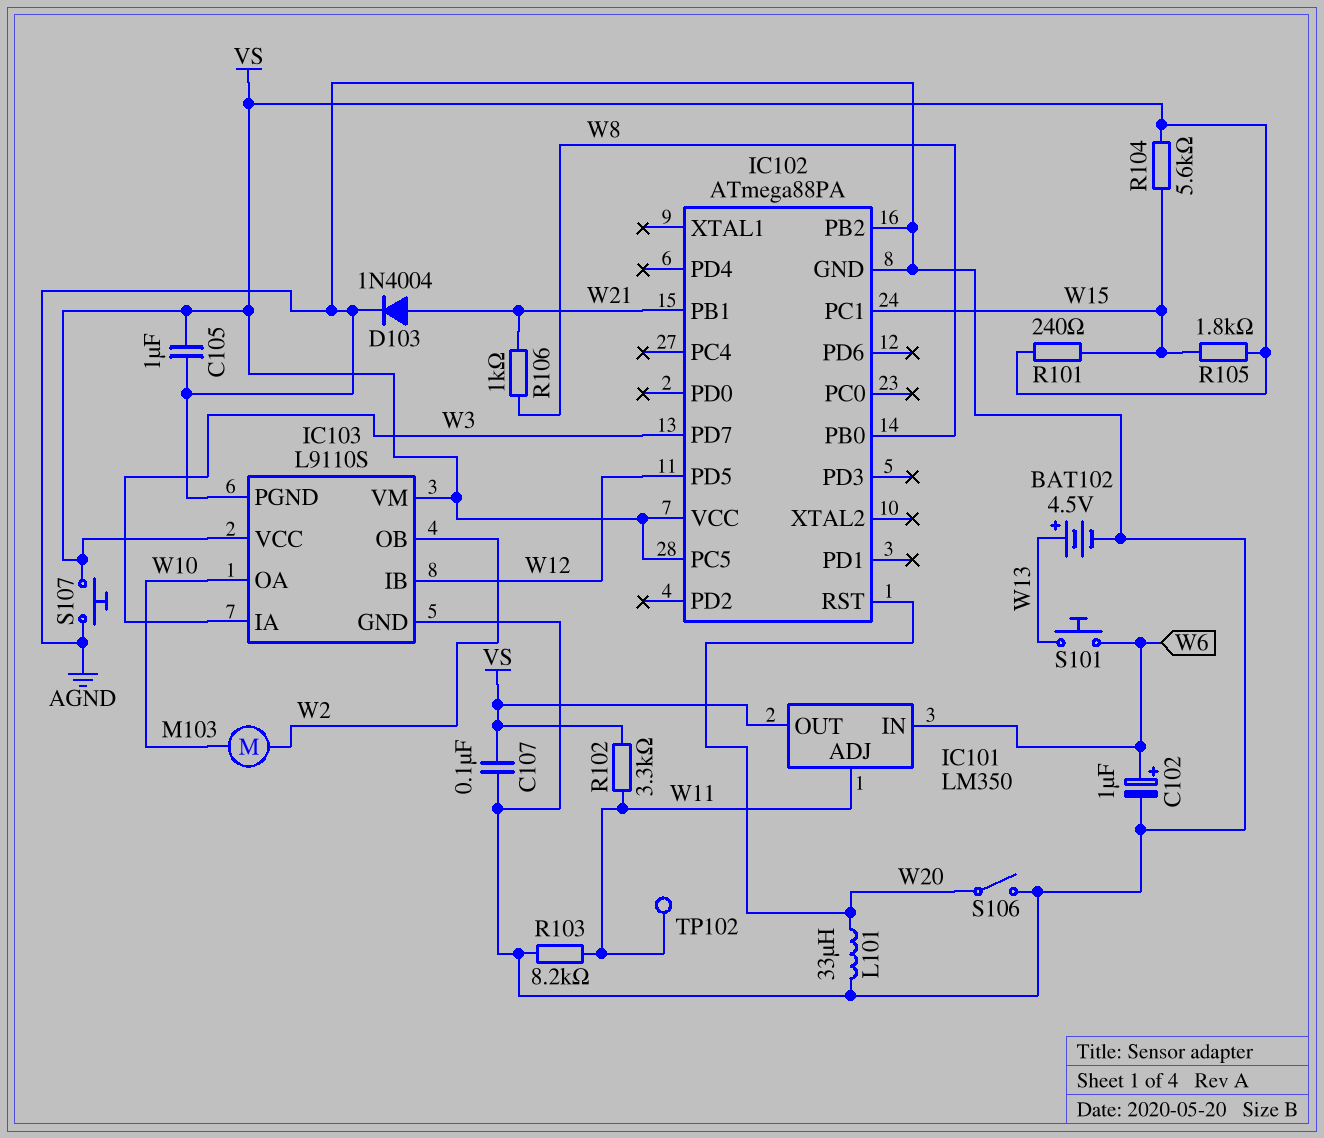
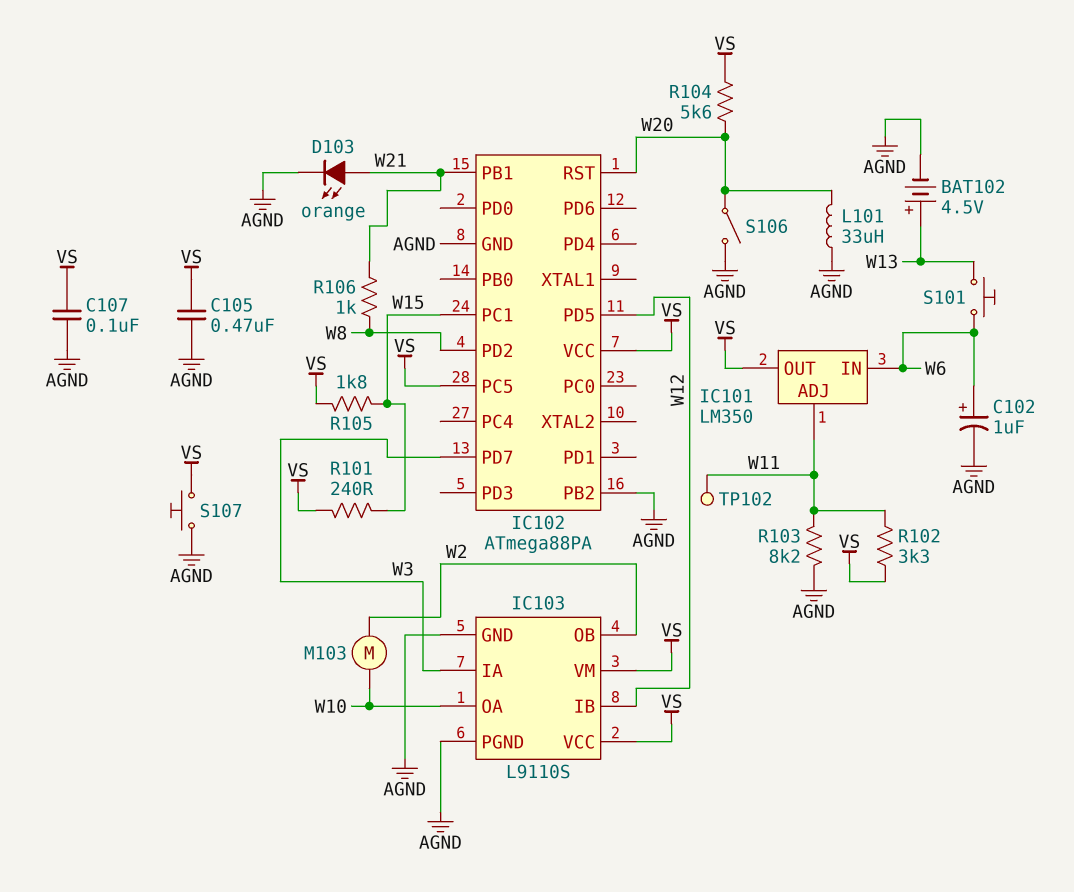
C105: 1uF (AGND, VS) -> 470nF (AGND, VS)
D103: diode 1N4004 (A W21, K AGND) -> LED orange (A W21, K AGND)
IC102 pin PB0: W8 -> none
IC102 pin PD2: none -> W8
R104: 5.6k (VS, W15) -> 5.6k (VS, W20)

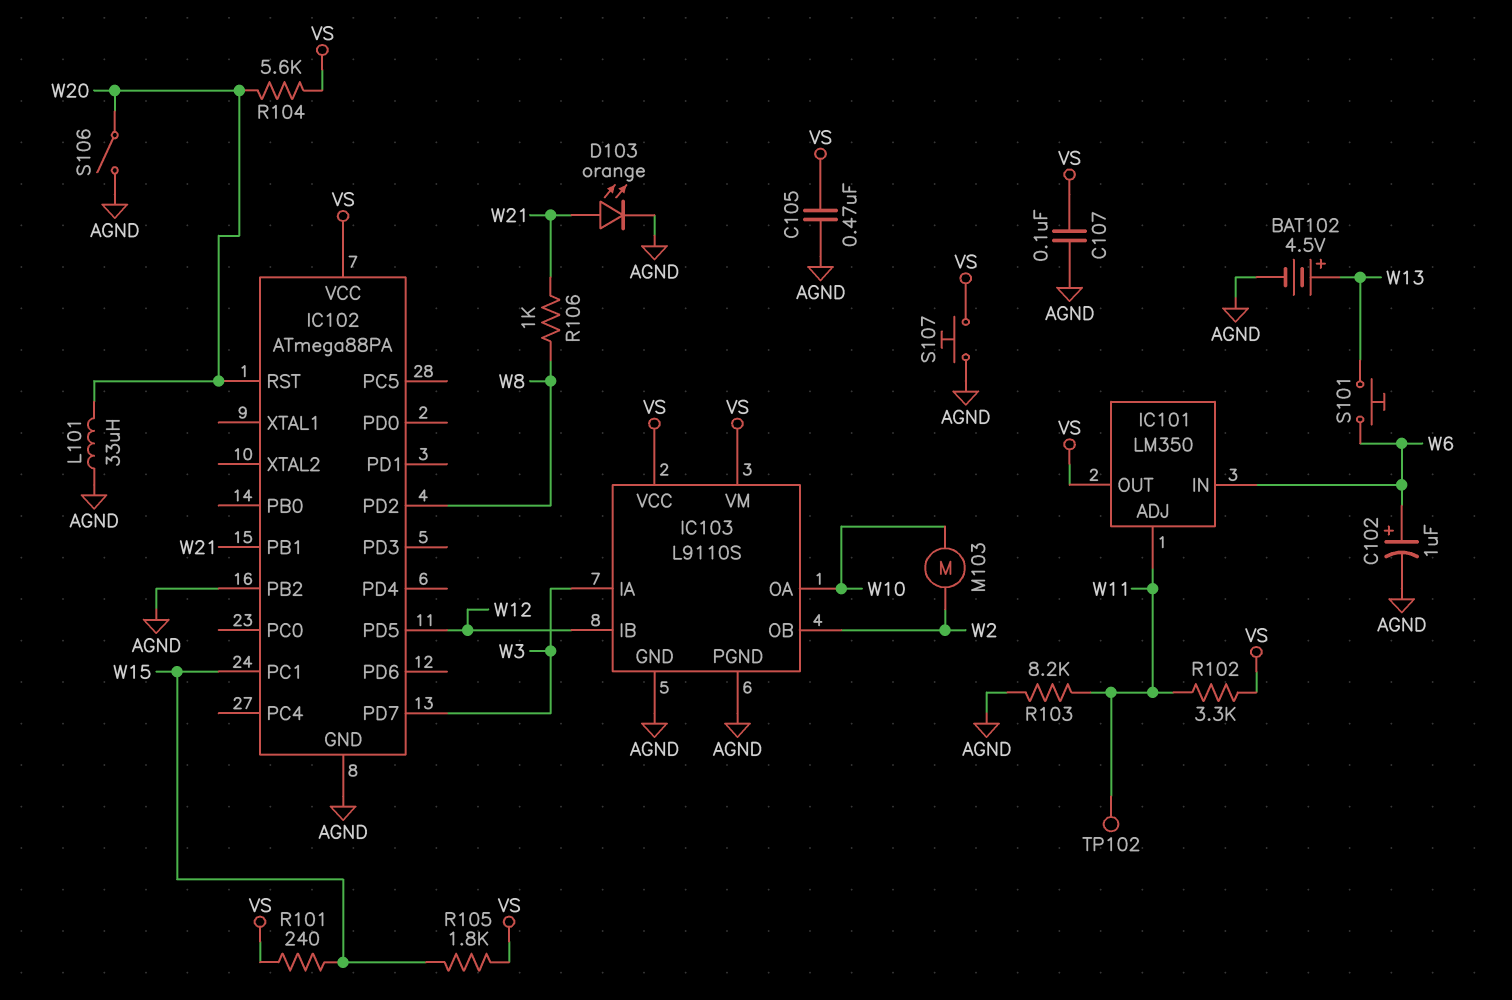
IC102 pin PC5: VS -> none

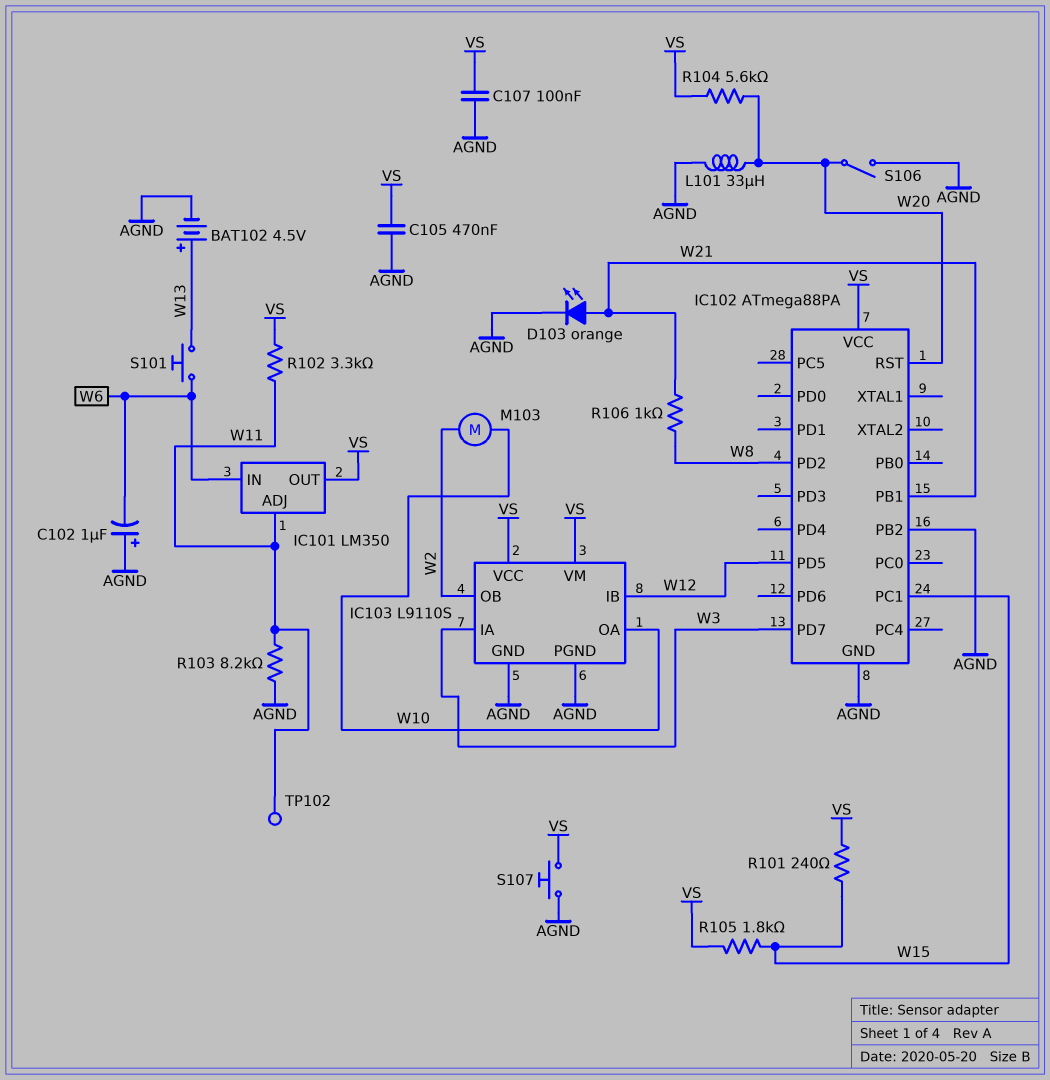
C102: 1uF (plus W6, minus AGND) -> 1uF (plus AGND, minus W6)

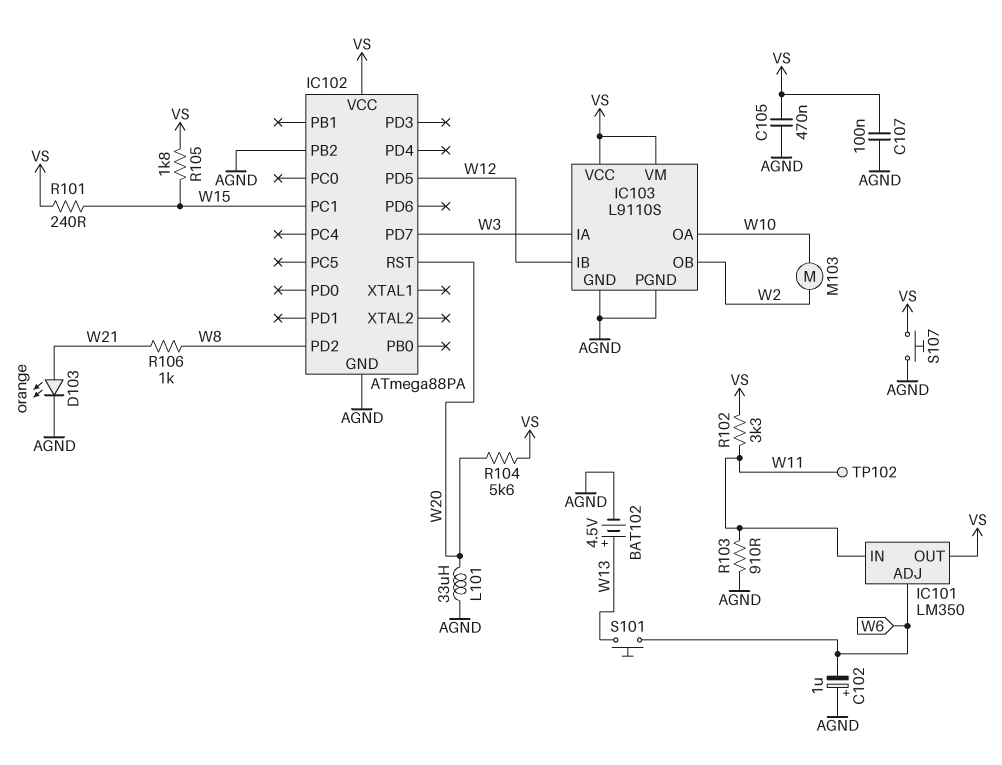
IC101 pin ADJ: W11 -> W6
IC101 pin IN: W6 -> W11
IC102 pin PB1: W21 -> none
R103: 8.2k (AGND, W11) -> 910 (AGND, W11)
S106: switch (AGND, W20) -> none

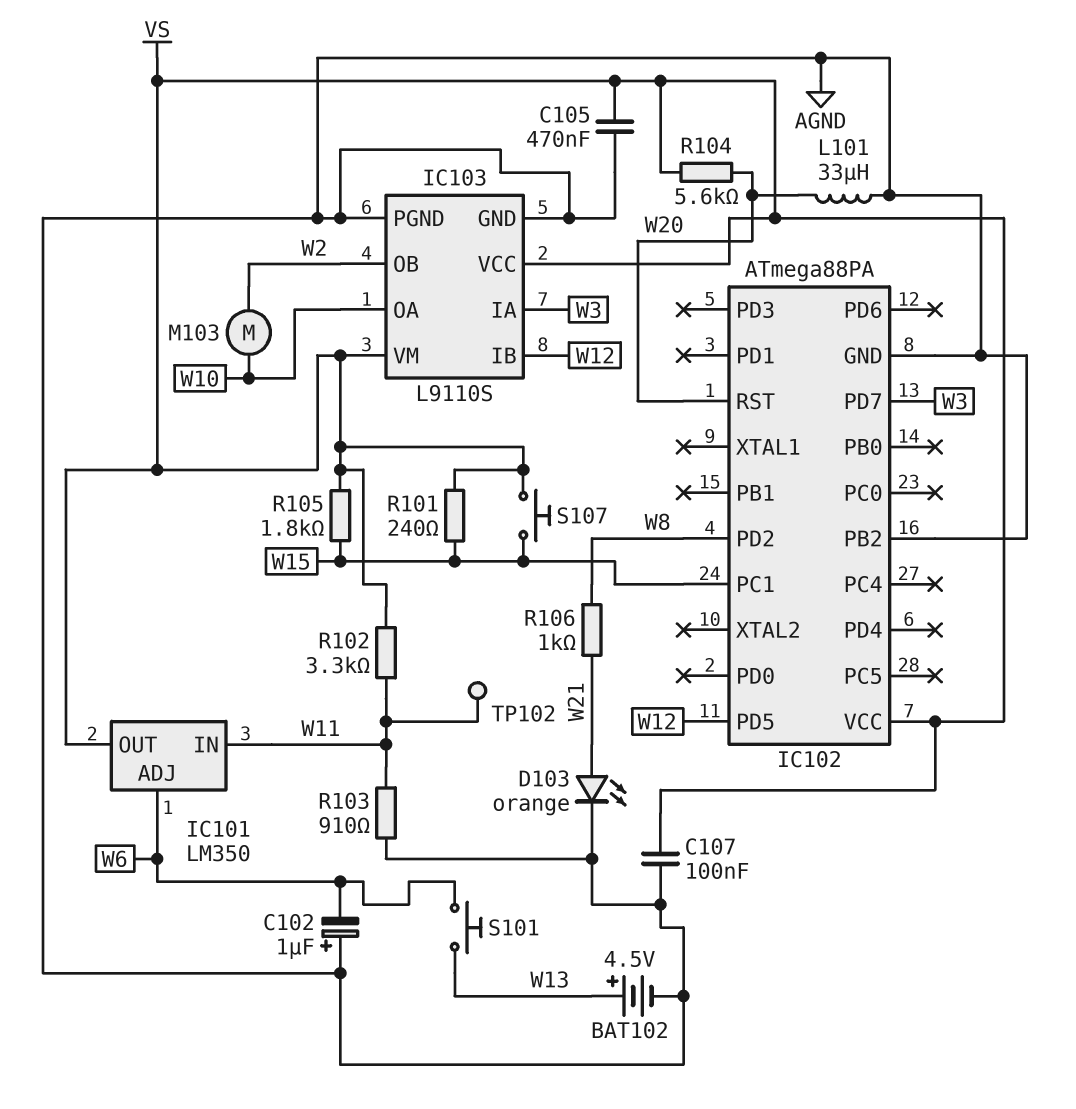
S107: button (AGND, VS) -> button (VS, W15)

